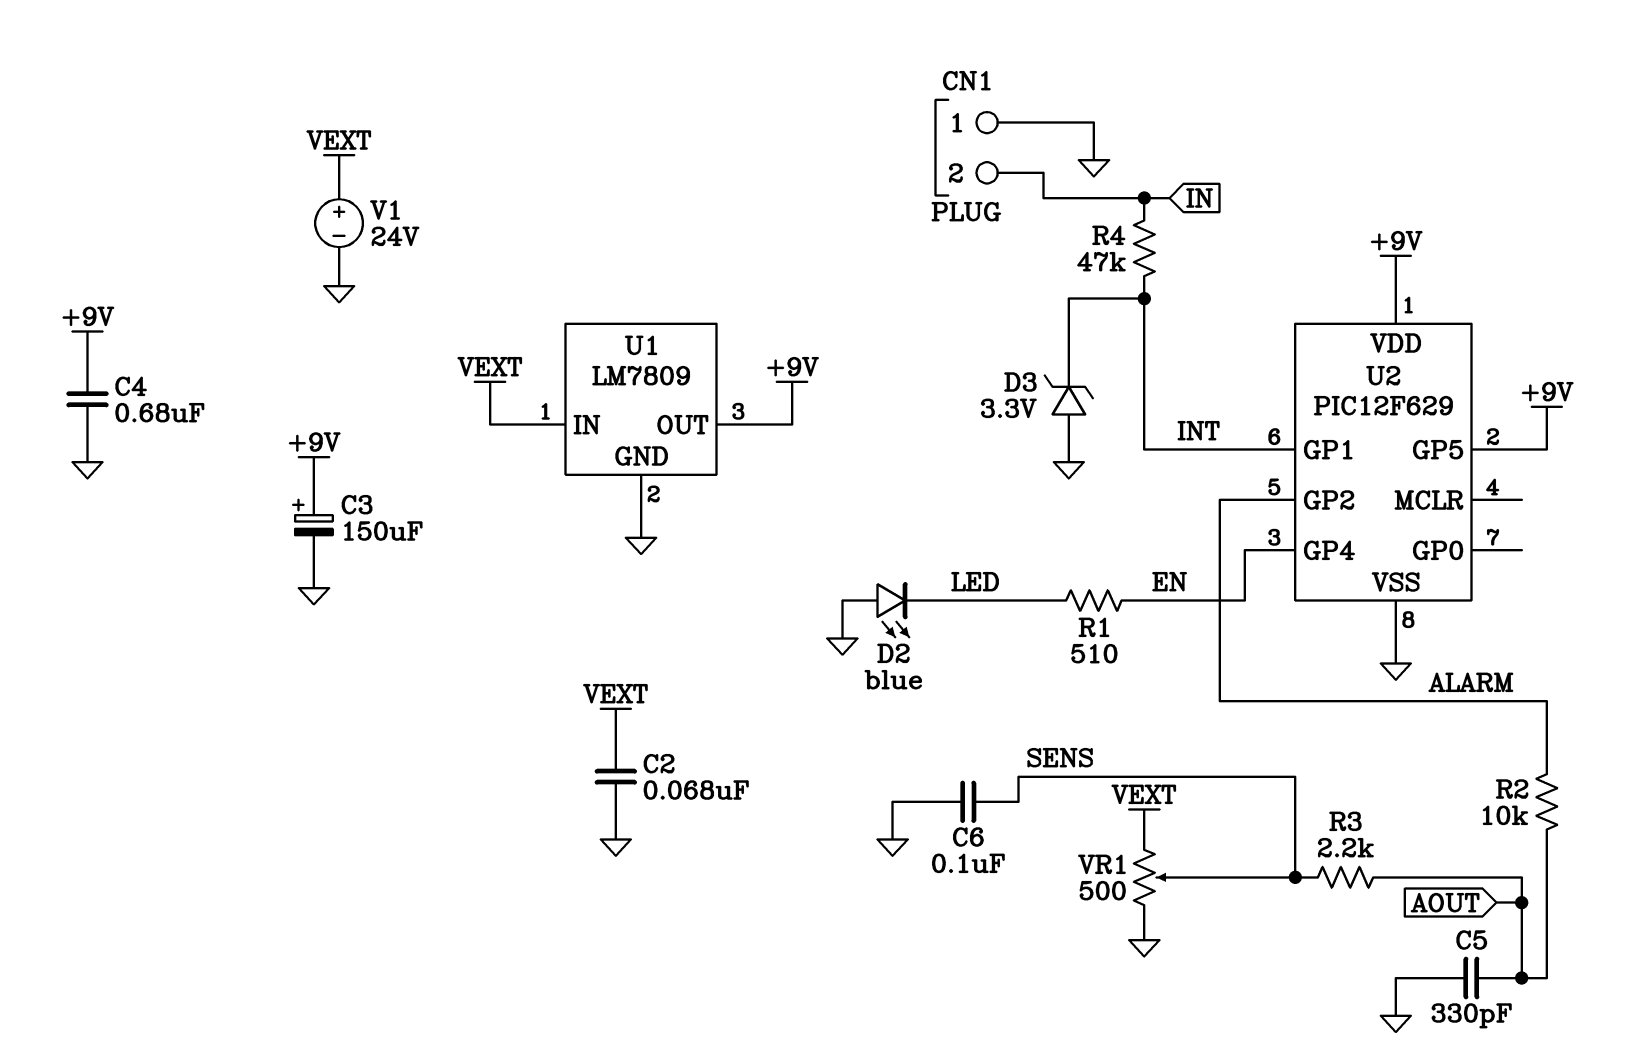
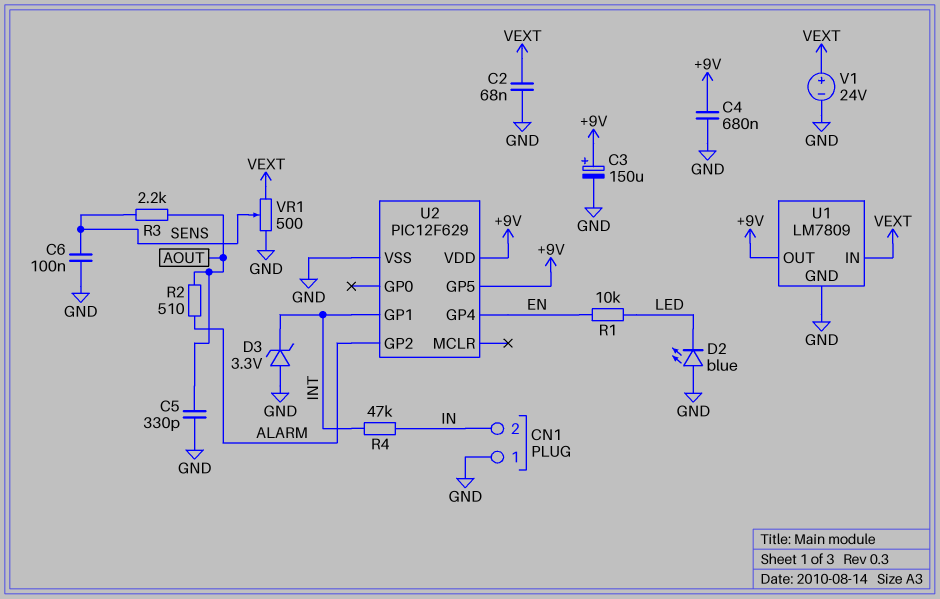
R1: 510 (EN, LED) -> 10k (EN, LED)
R2: 10k (ALARM, AOUT) -> 510 (ALARM, AOUT)

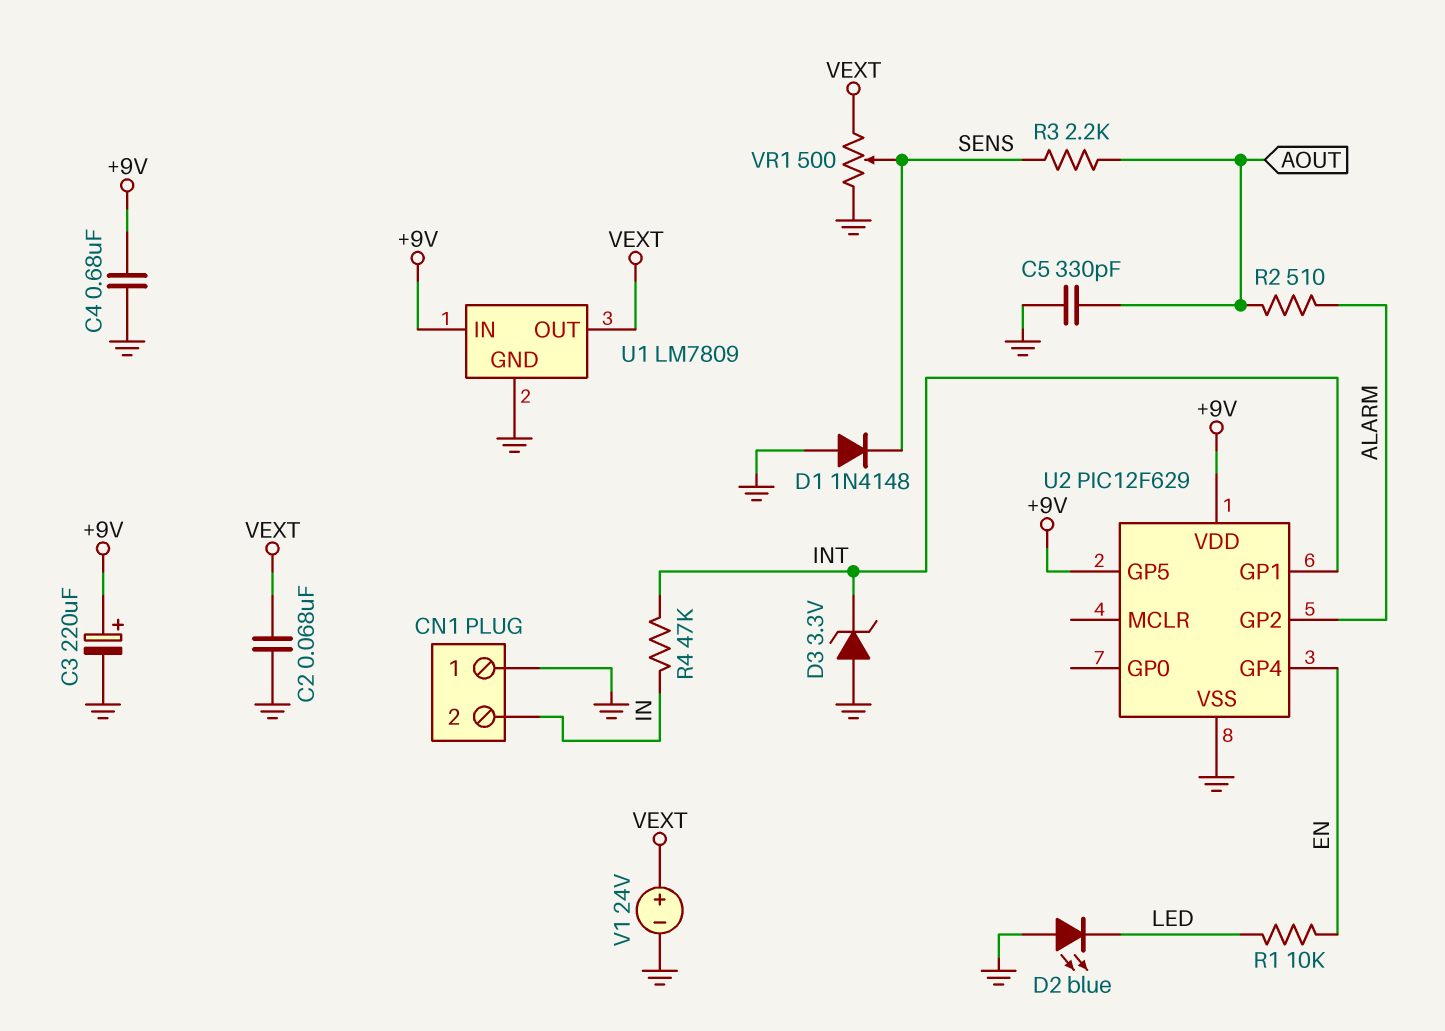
C3: 150uF (plus +9V, minus GND) -> 220uF (plus +9V, minus GND)
C6: 100nF (GND, SENS) -> none
D1: none -> diode 1N4148 (A GND, K SENS)
U1 pin IN: VEXT -> +9V
U1 pin OUT: +9V -> VEXT

